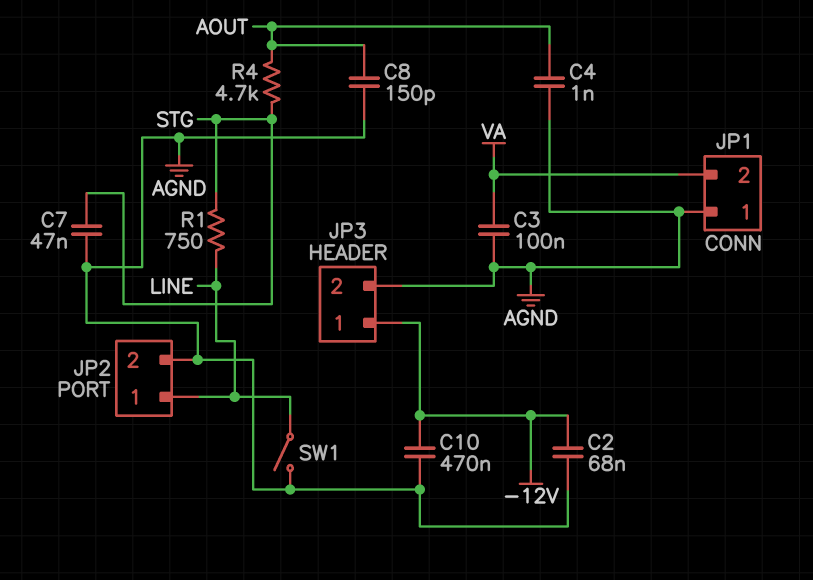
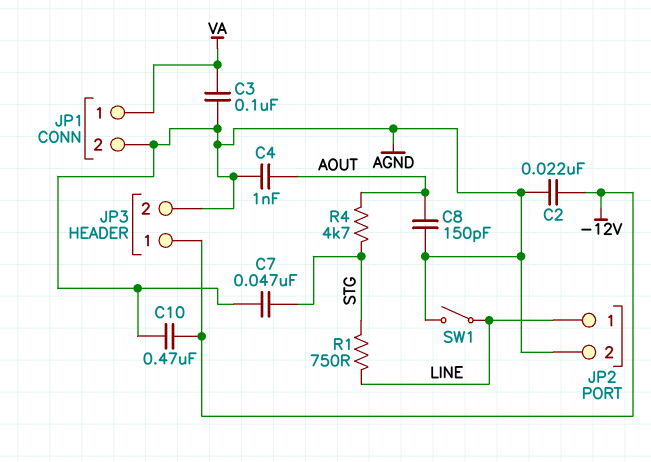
C2: 68nF (-12V, AGND) -> 22nF (-12V, AGND)
JP1 pin 1: AGND -> VA
JP1 pin 2: VA -> AGND

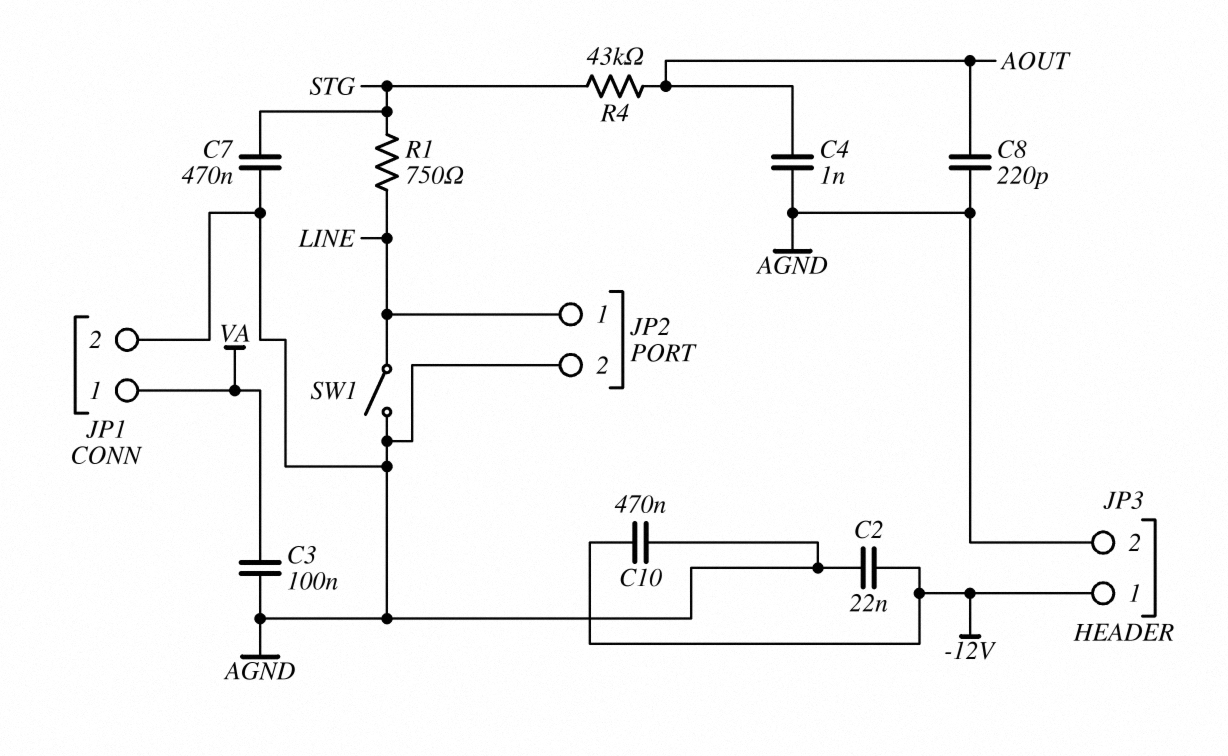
C7: 47nF (AGND, STG) -> 470nF (AGND, STG)
C8: 150pF (AGND, AOUT) -> 220pF (AGND, AOUT)
R4: 4.7k (AOUT, STG) -> 43k (AOUT, STG)

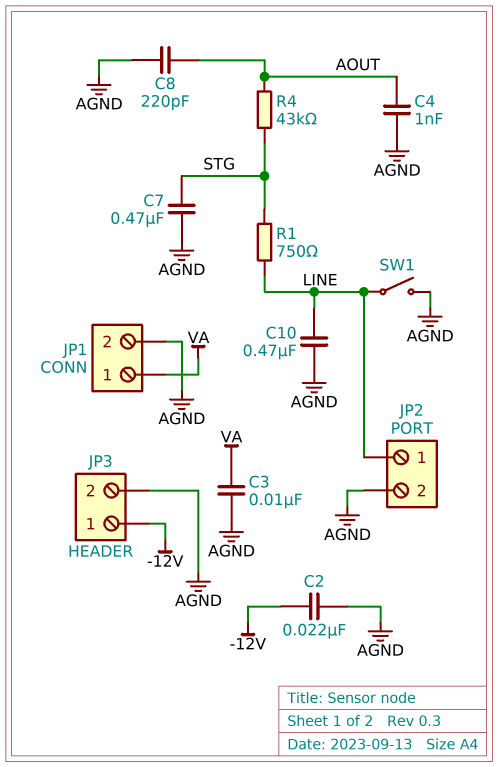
C3: 100nF (AGND, VA) -> 10nF (AGND, VA)
C10: 470nF (-12V, AGND) -> 470nF (AGND, LINE)

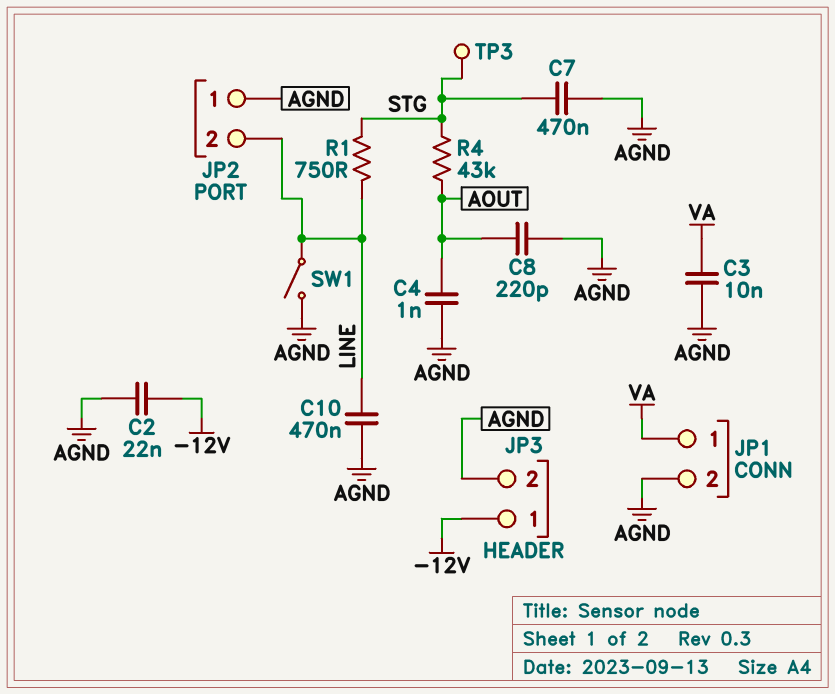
JP2 pin 1: LINE -> AGND
JP2 pin 2: AGND -> LINE
TP3: none -> test point (STG)

